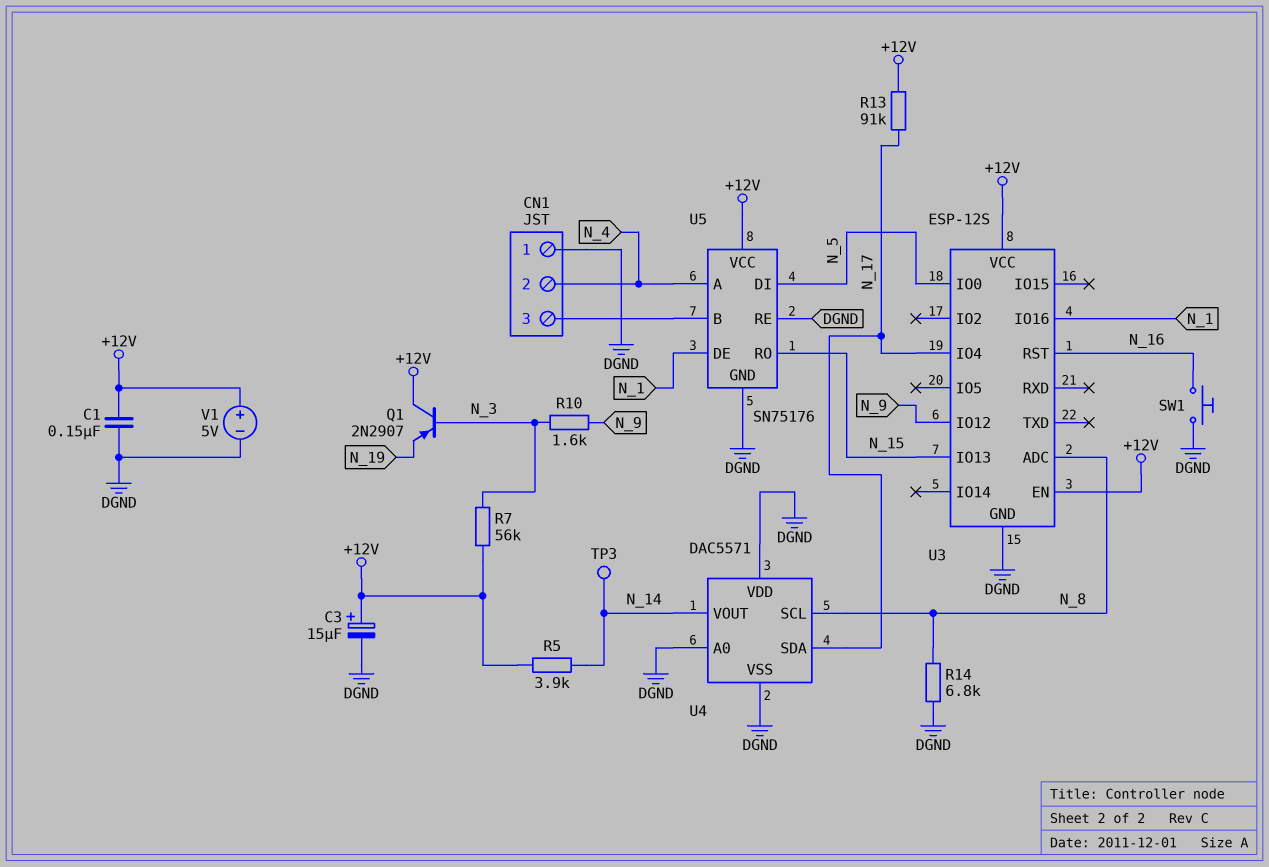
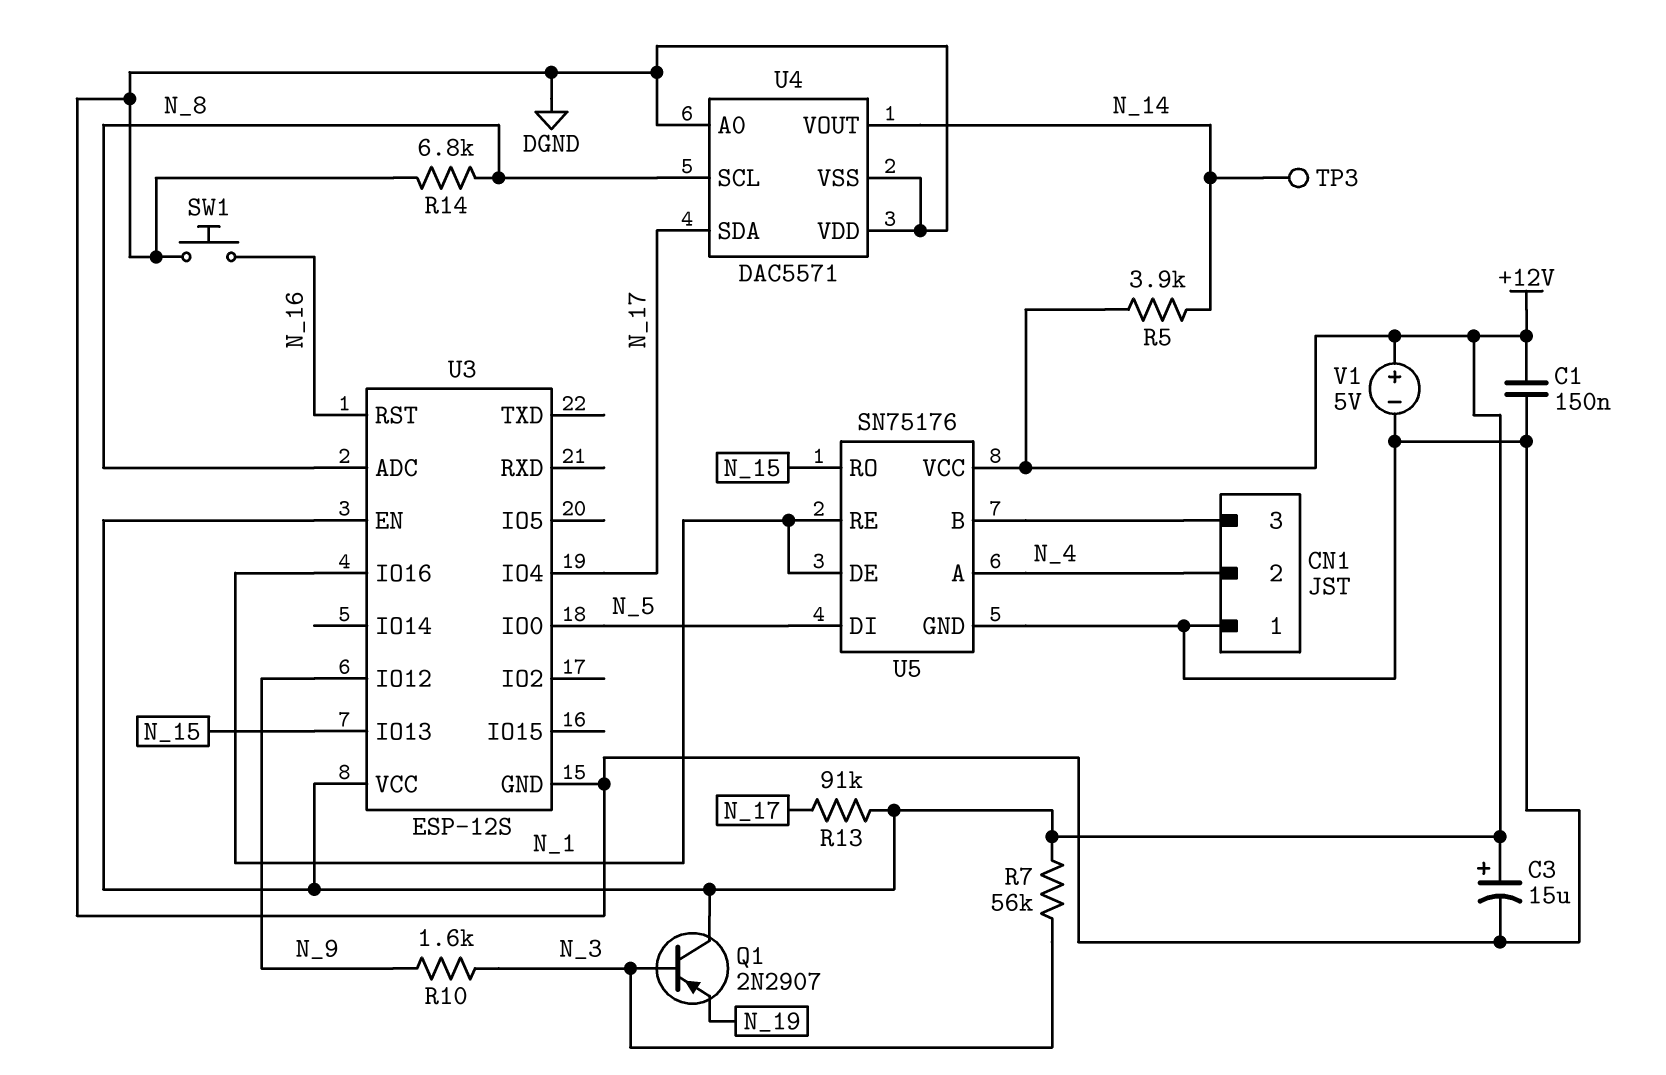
U5 pin RE: DGND -> N_1

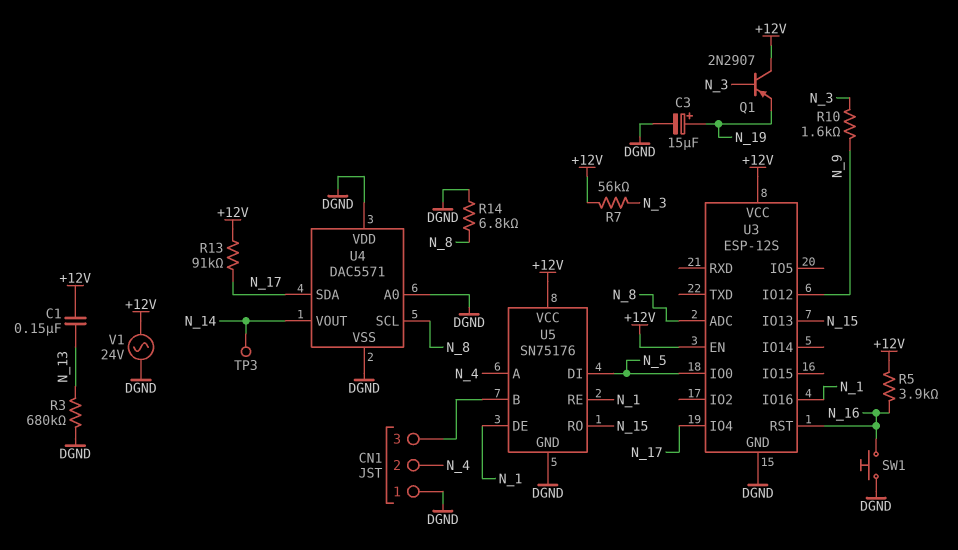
C1: 150nF (+12V, DGND) -> 150nF (+12V, N_13)
C3: 15uF (plus +12V, minus DGND) -> 15uF (plus N_19, minus DGND)
R3: none -> 680k (DGND, N_13)
R5: 3.9k (+12V, N_14) -> 3.9k (+12V, N_16)
V1: 5V (plus +12V, minus DGND) -> AC 24V (+12V, DGND)

